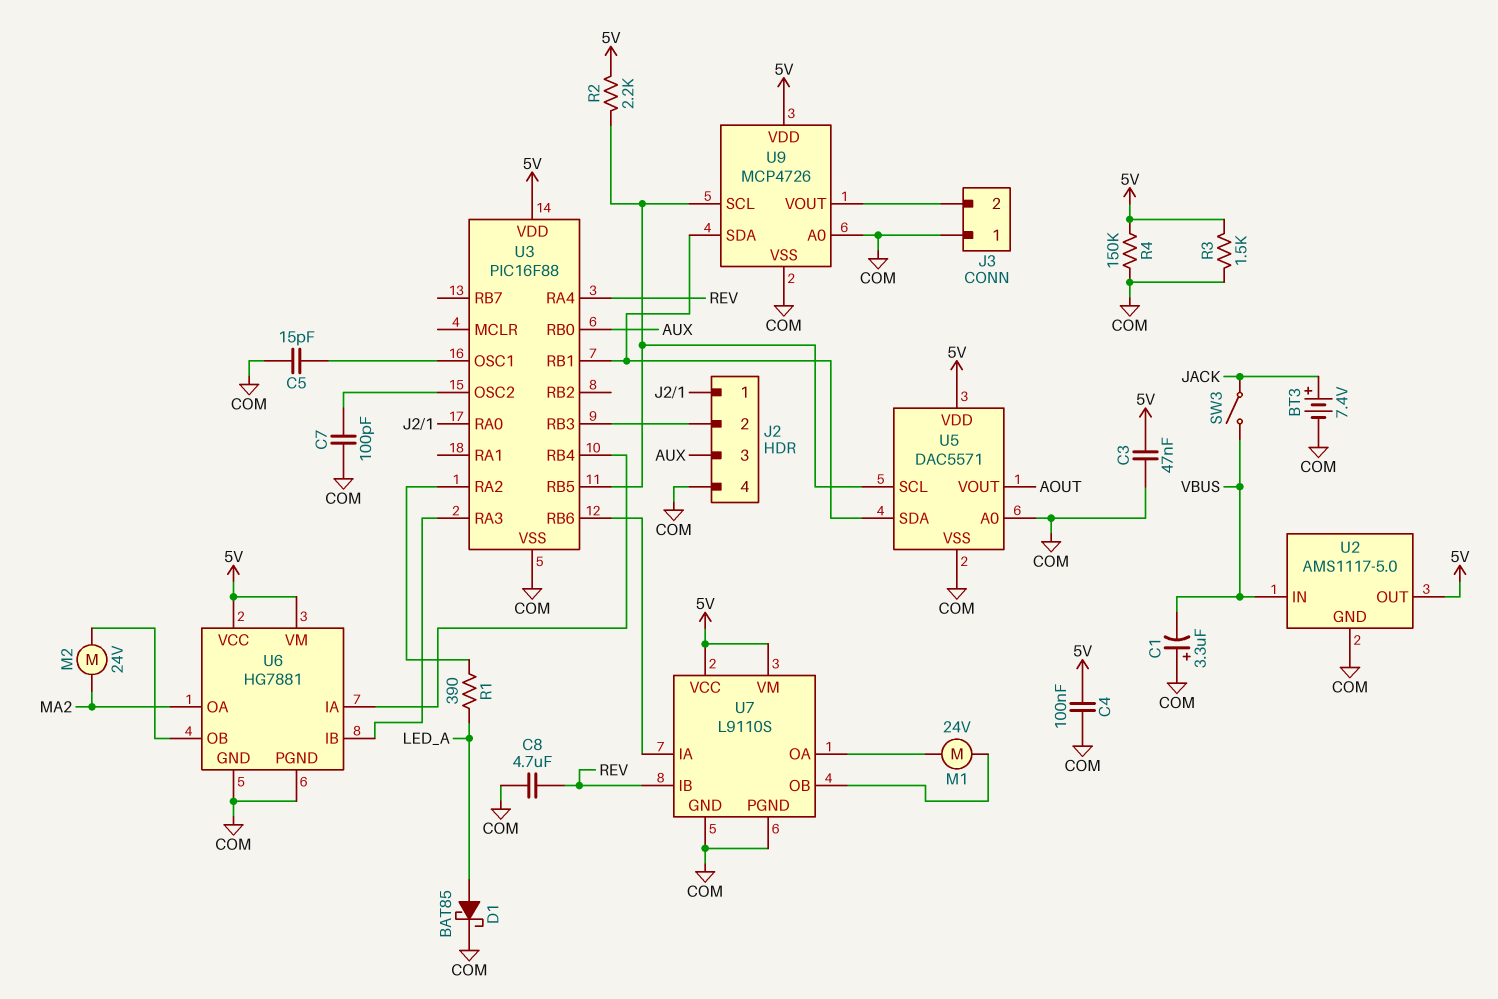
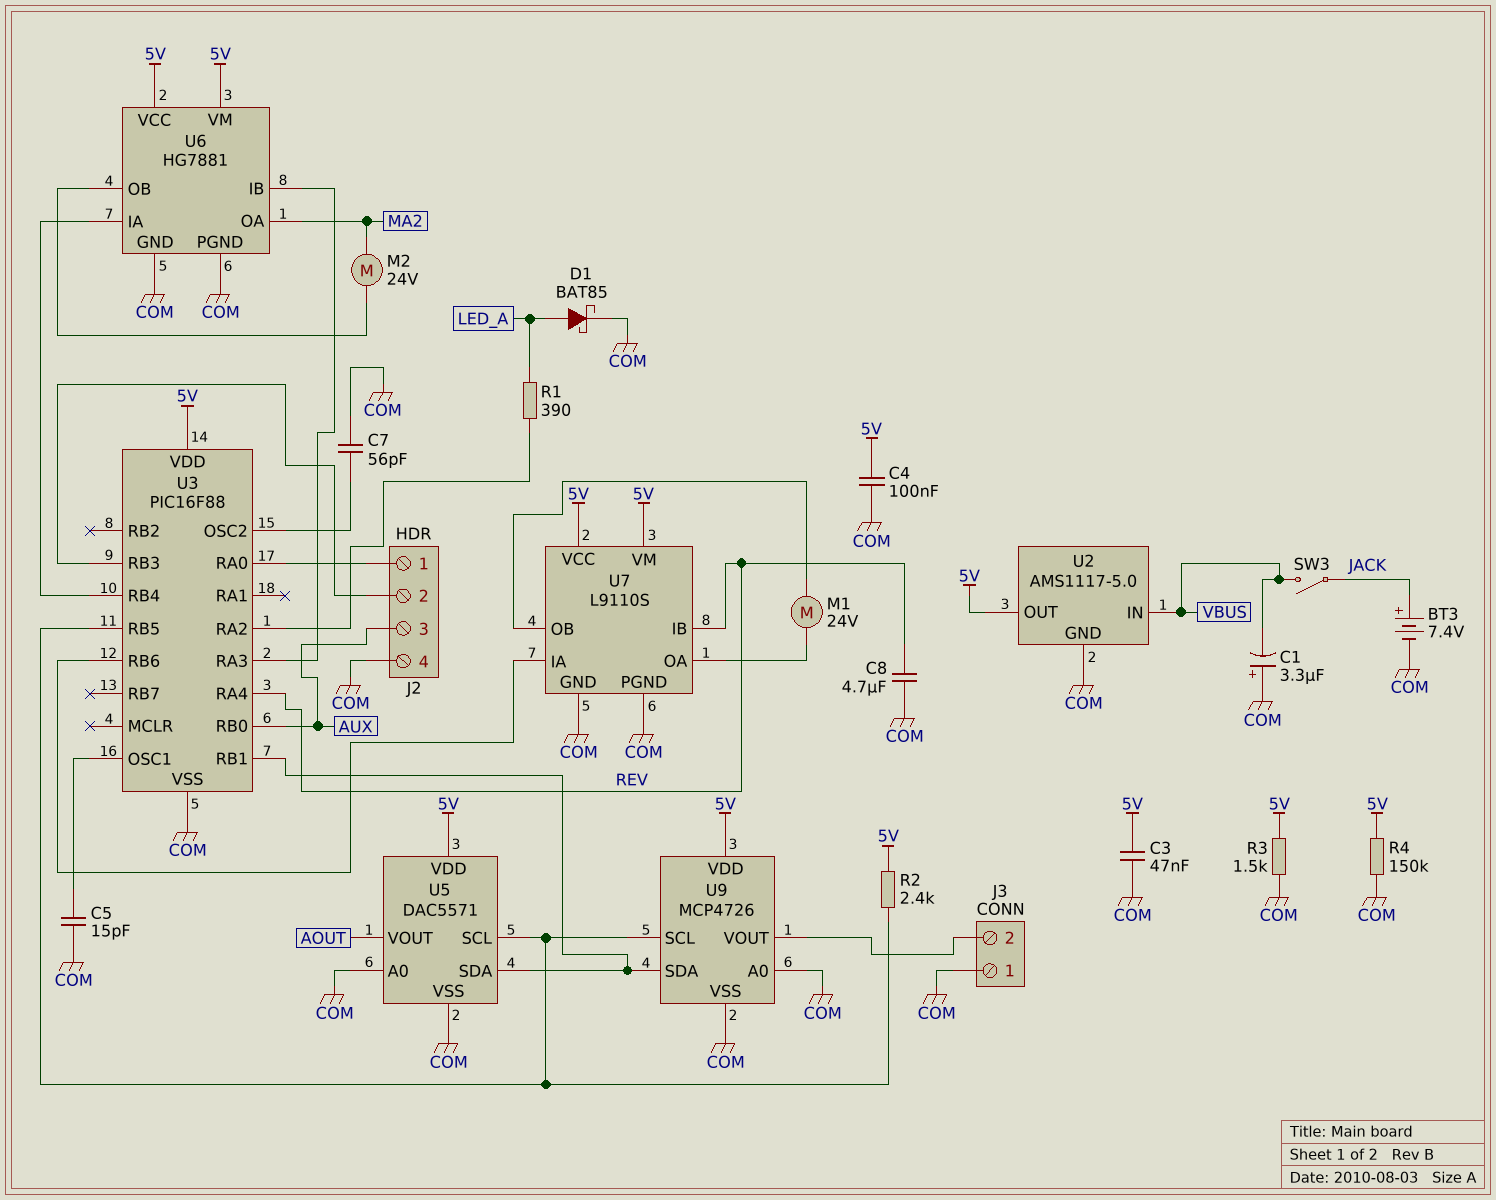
C7: 100pF (COM, U3/OSC2) -> 56pF (COM, U3/OSC2)
R2: 2.2k (5V, U3/RB5) -> 2.4k (5V, U3/RB5)

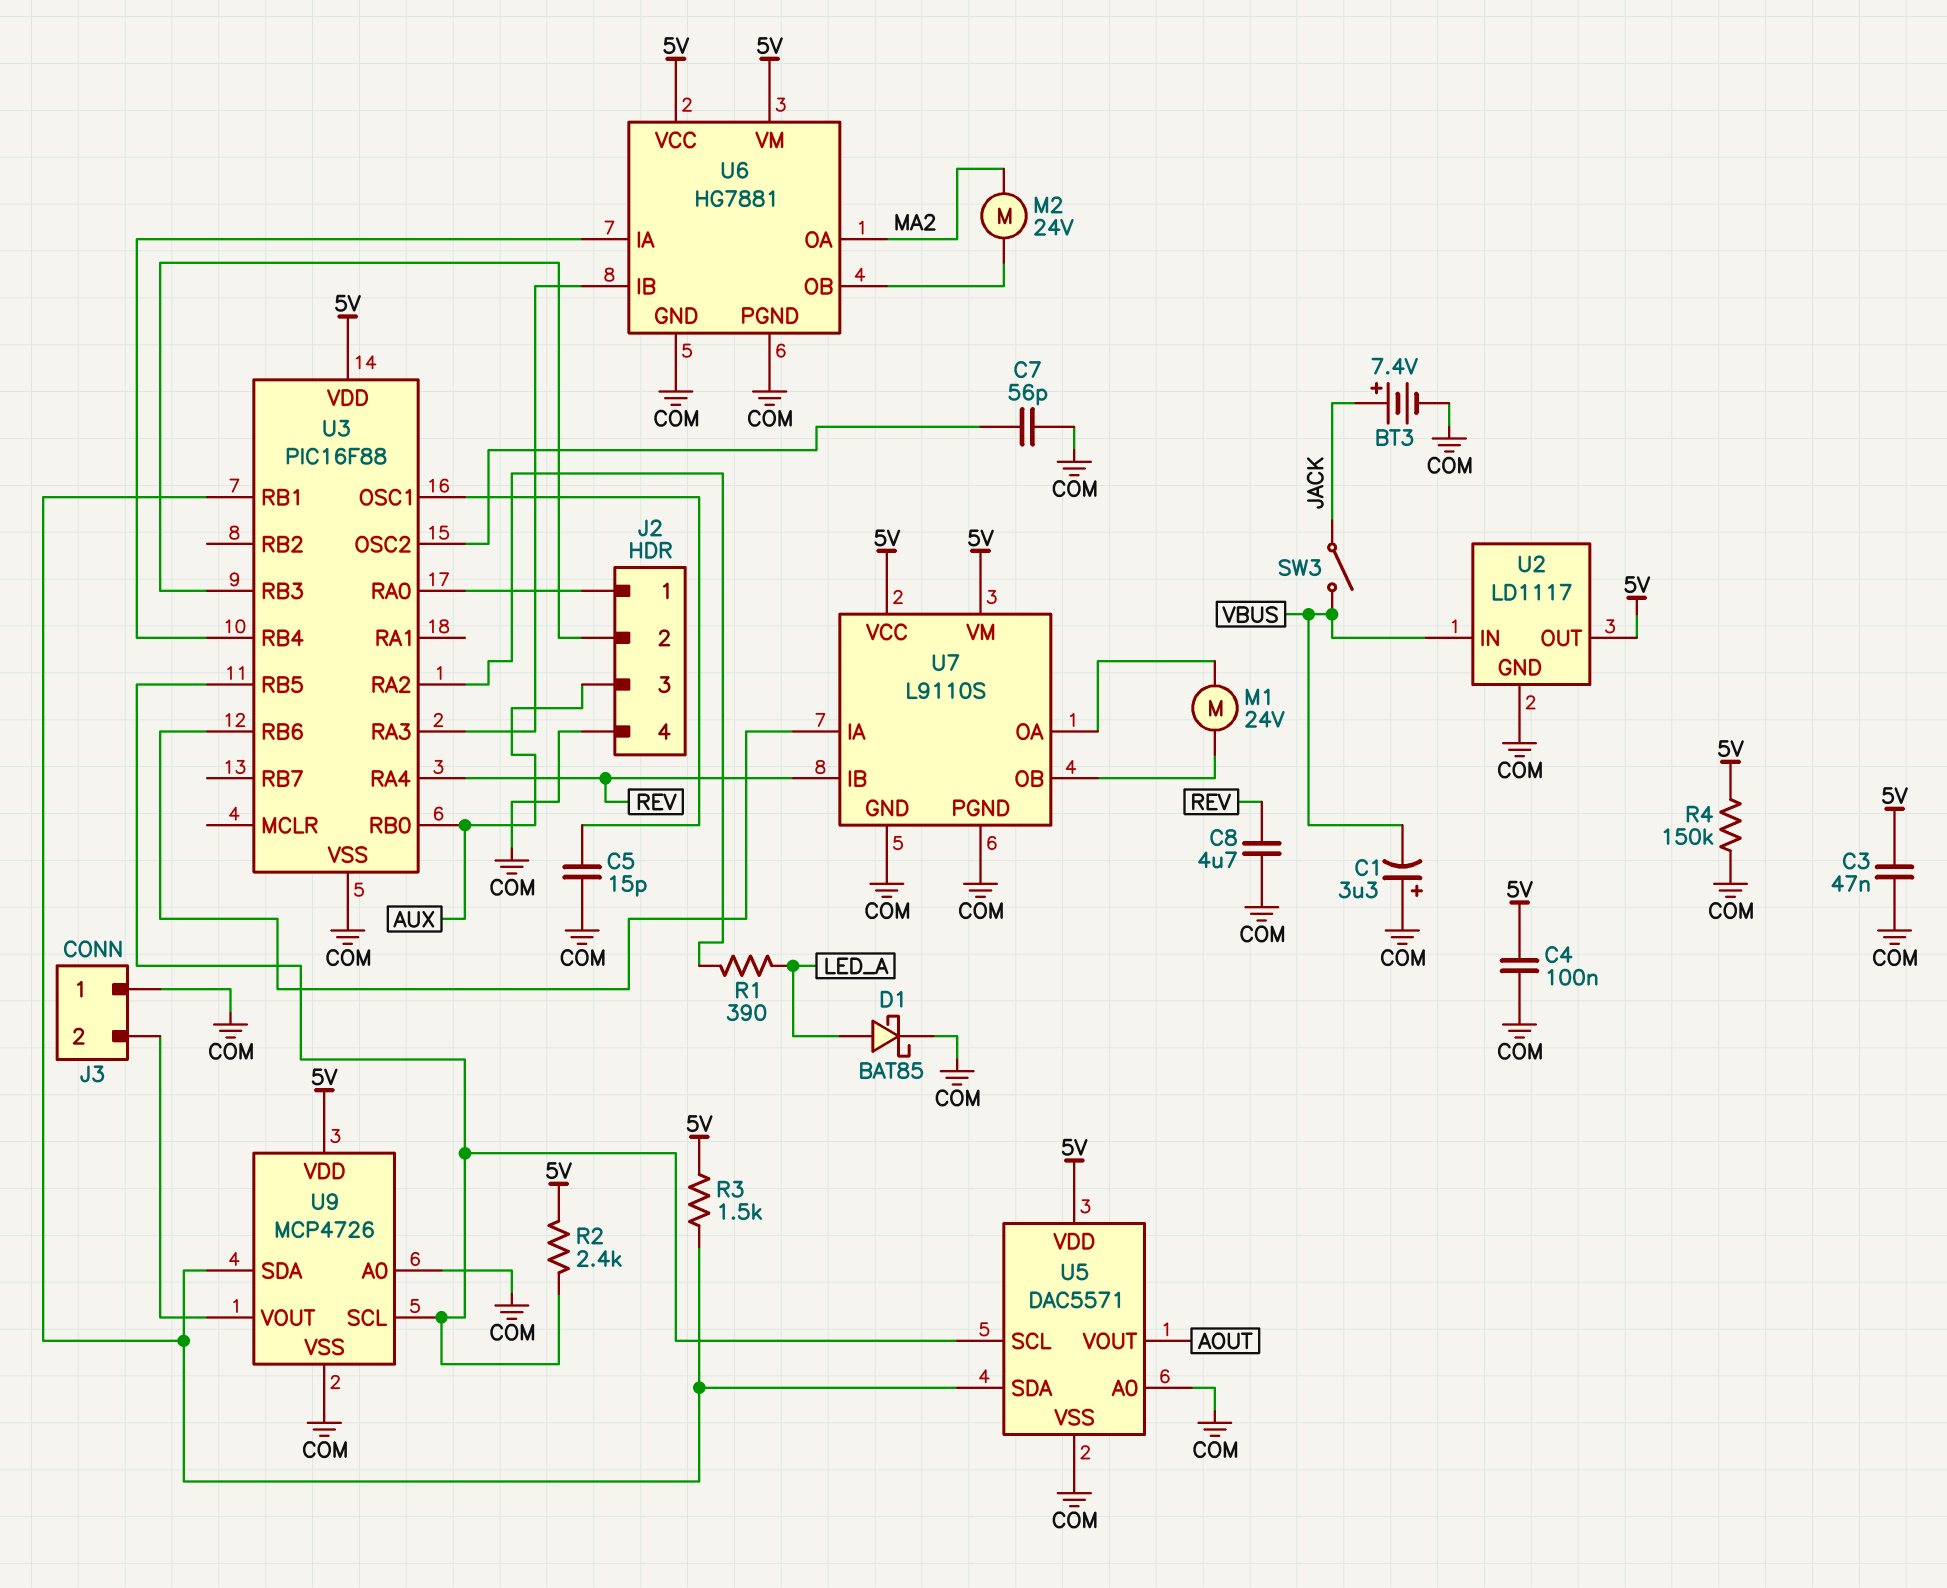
R3: 1.5k (5V, COM) -> 1.5k (5V, U3/RB1)
U2: AMS1117-5.0 -> LD1117

